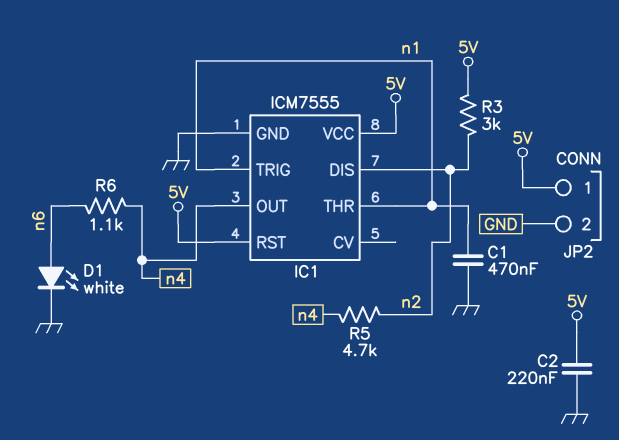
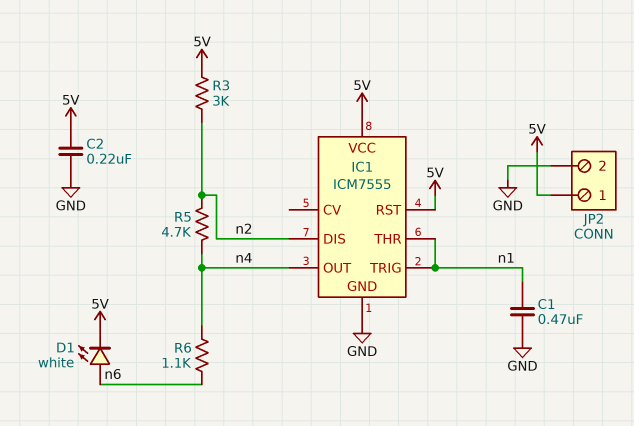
D1: LED white (A n6, K GND) -> LED white (A n6, K 5V)

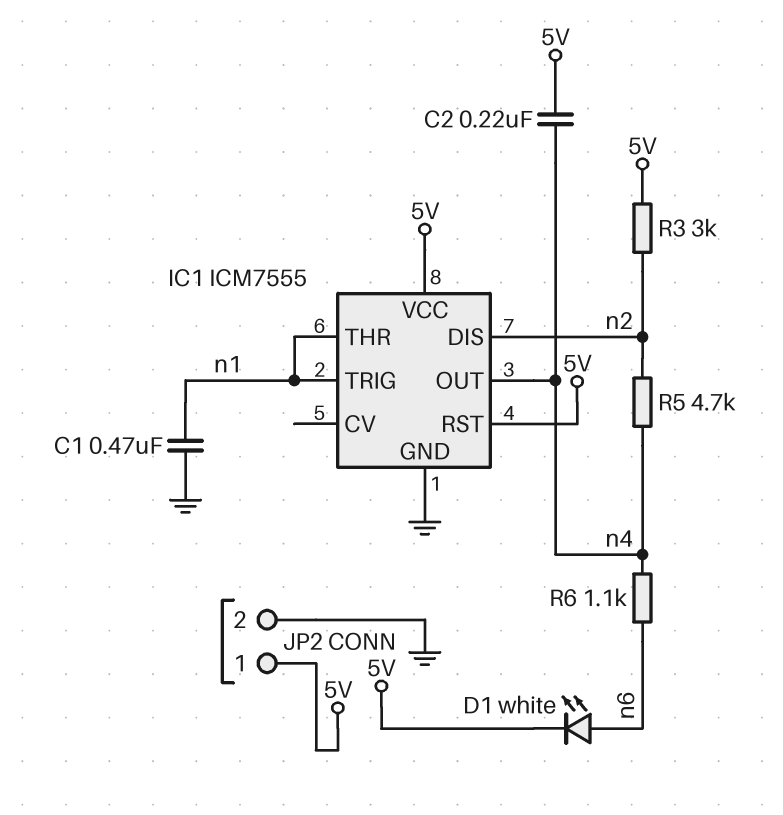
C2: 220nF (5V, GND) -> 220nF (5V, n4)

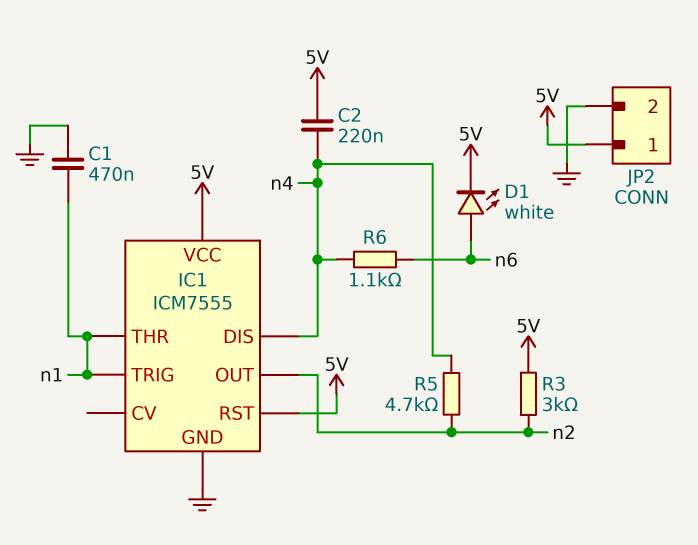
IC1 pin DIS: n2 -> n4
IC1 pin OUT: n4 -> n2

